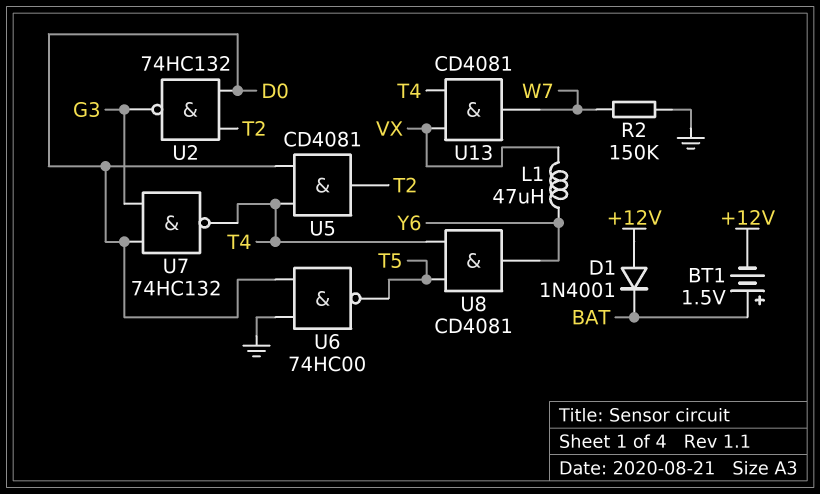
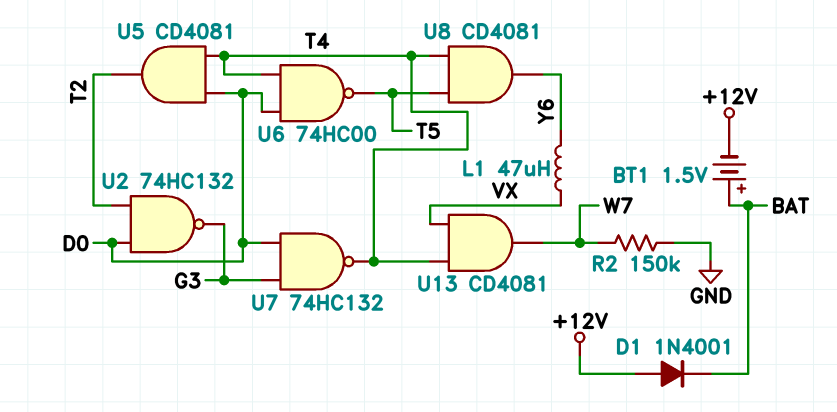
U6: NAND 74HC00 (in D0, in GND, out T5) -> NAND 74HC00 (in D0, in T4, out T5)

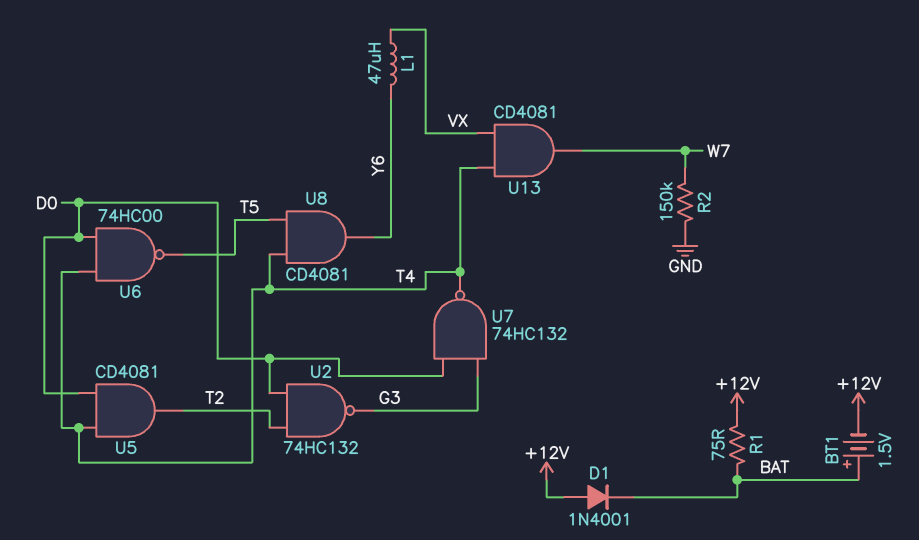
R1: none -> 75 (+12V, BAT)

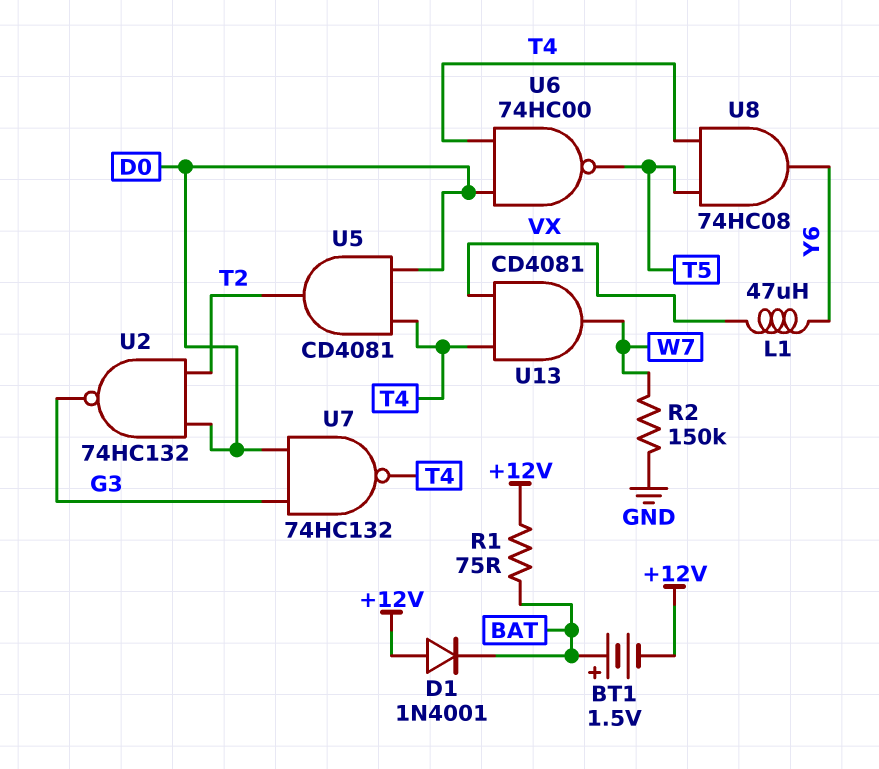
U8: AND CD4081 (in T4, in T5, out Y6) -> AND 74HC08 (in T4, in T5, out Y6)

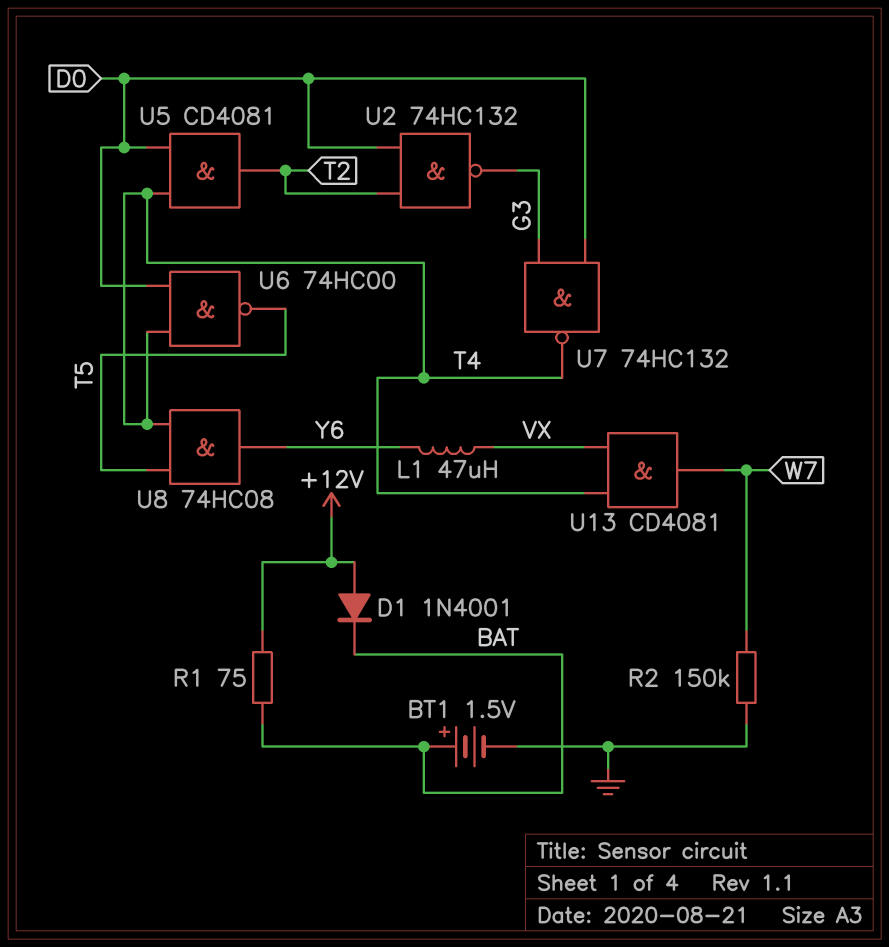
BT1: 1.5V (plus BAT, minus +12V) -> 1.5V (plus BAT, minus GND)

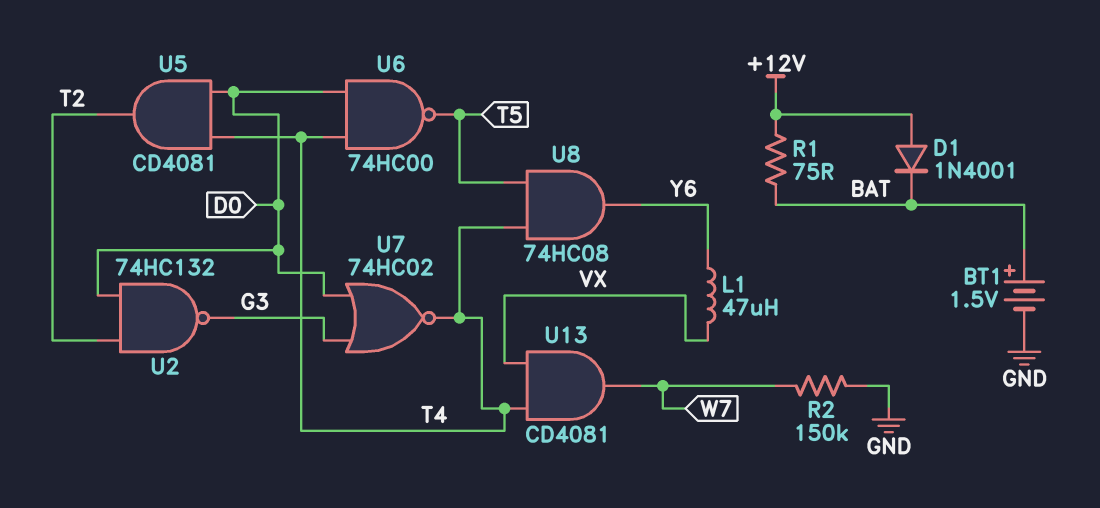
U7: NAND 74HC132 (in D0, in G3, out T4) -> NOR 74HC02 (in D0, in G3, out T4)

